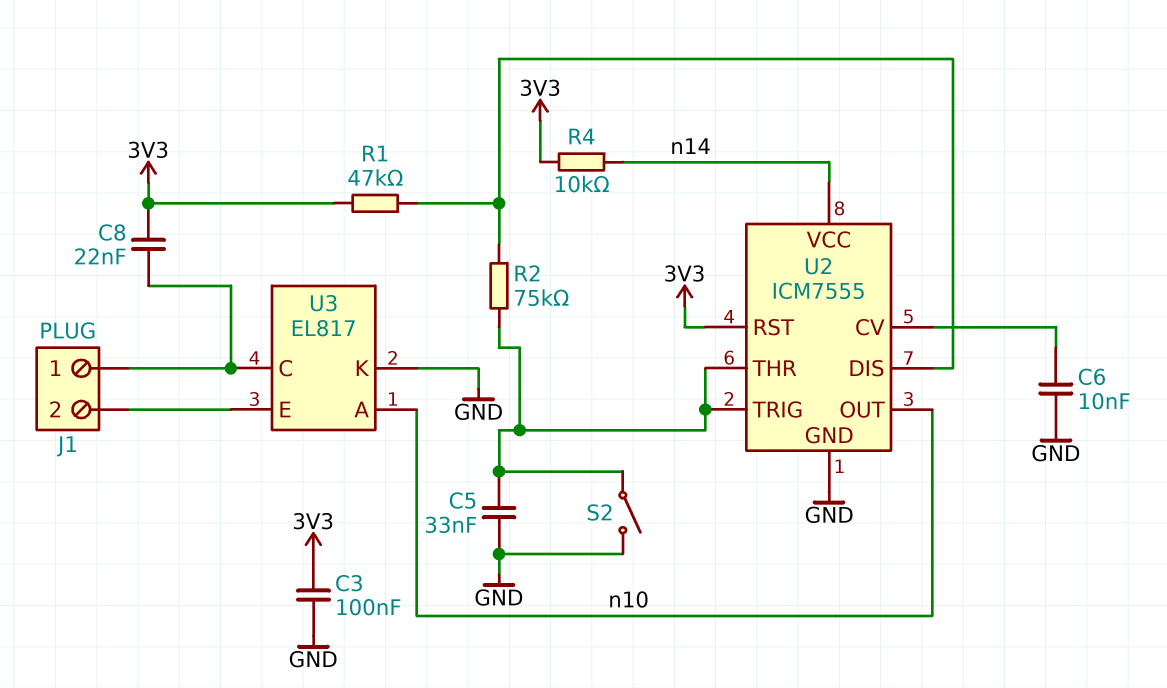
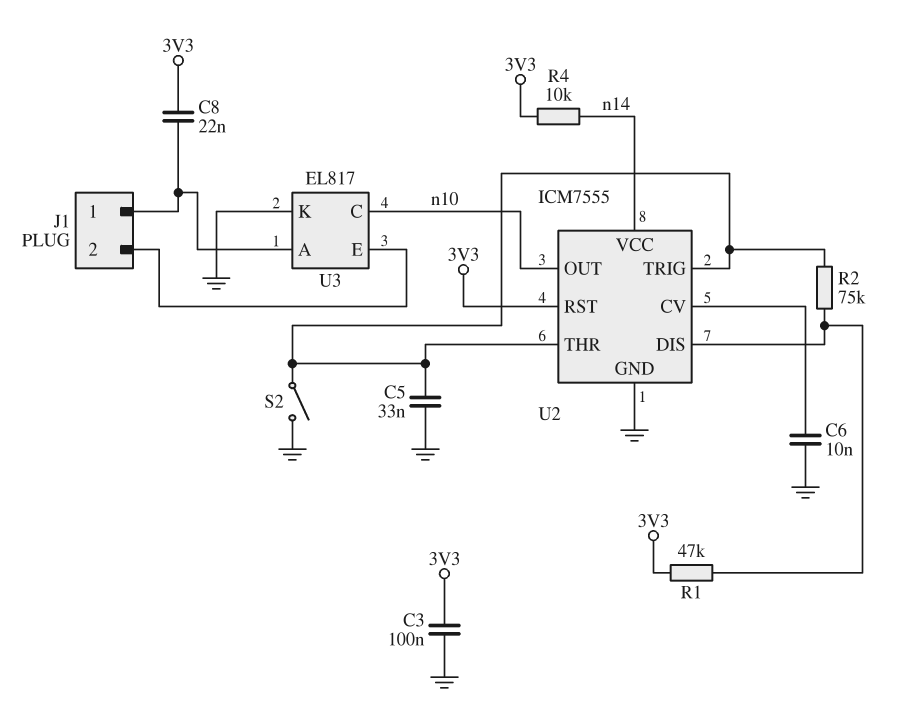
U3 pin A: n10 -> J1/1
U3 pin C: J1/1 -> n10

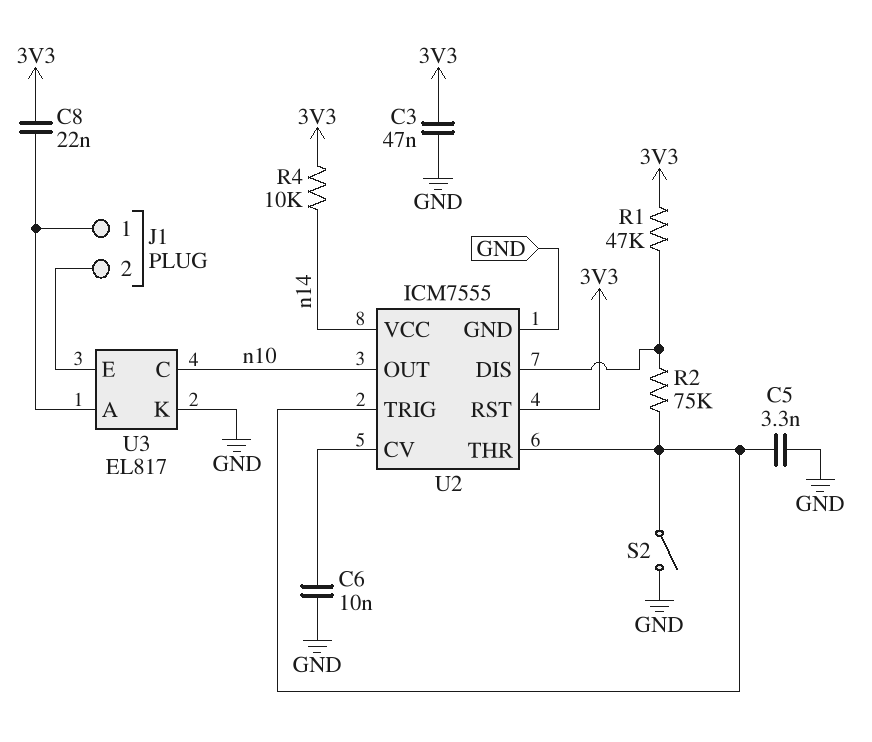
C3: 100nF (3V3, GND) -> 47nF (3V3, GND)
C5: 33nF (GND, U2/THR) -> 3.3nF (GND, U2/THR)

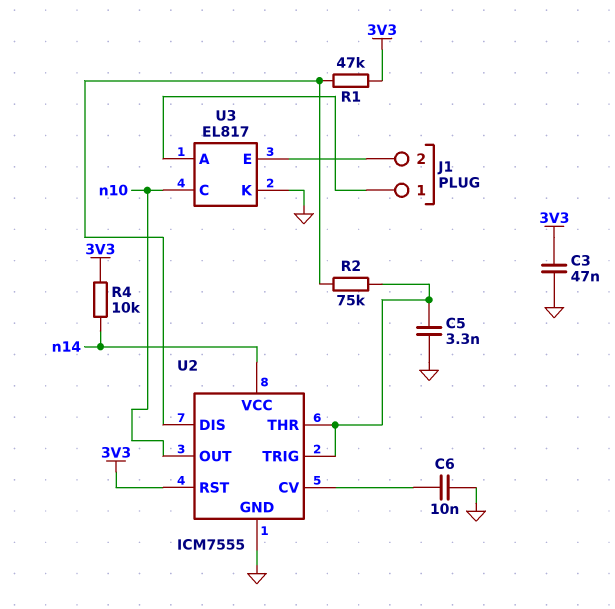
C8: 22nF (3V3, J1/1) -> none
S2: switch (GND, U2/THR) -> none

